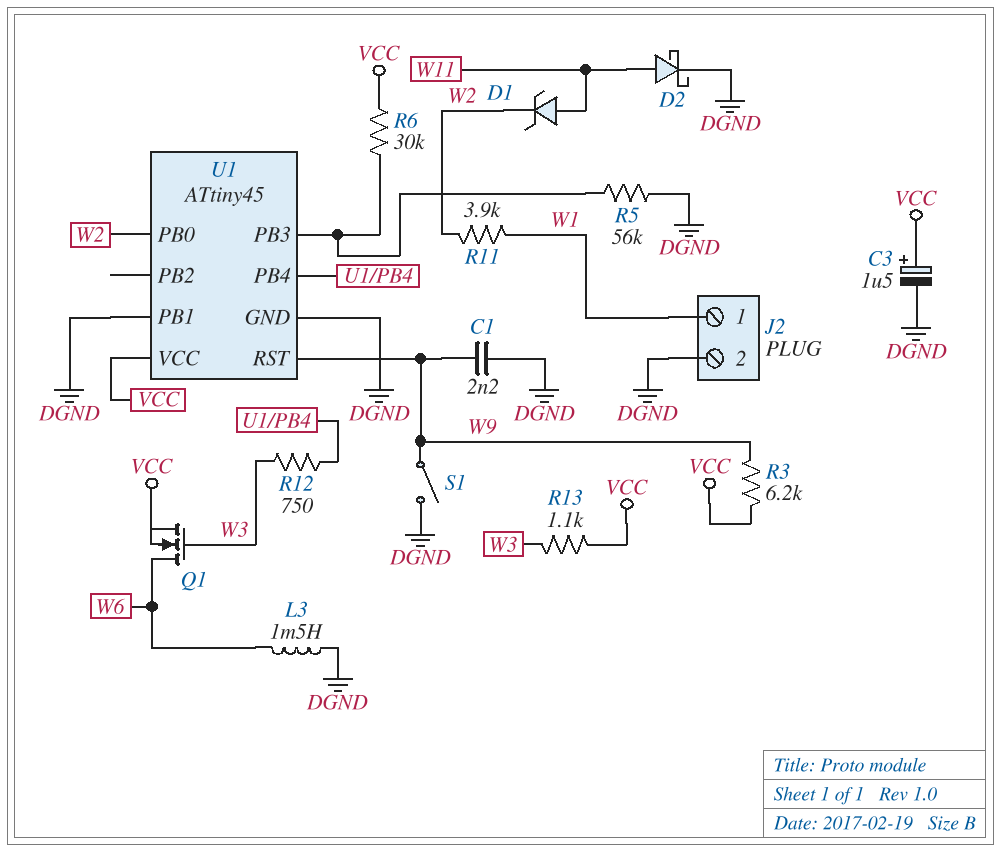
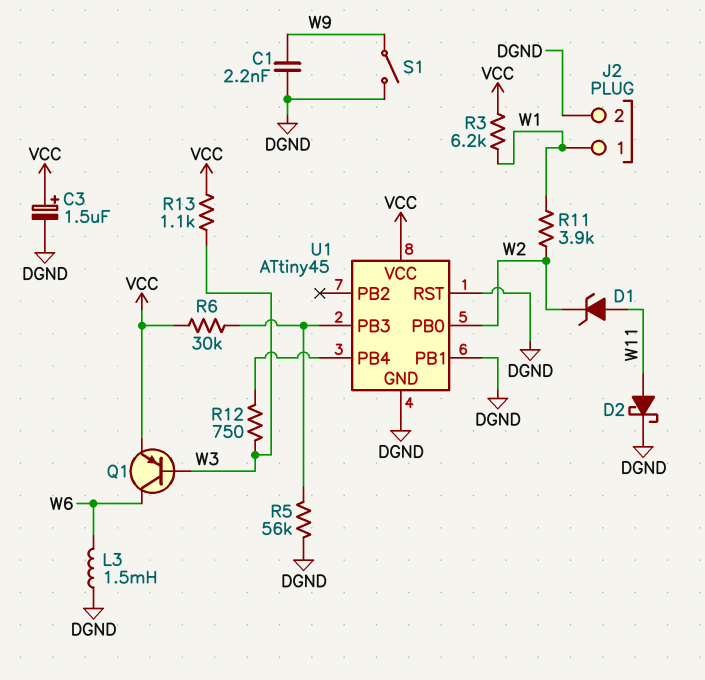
Q1: NMOS (G W3, D W6, S VCC) -> PNP (B W3, C W6, E VCC)
R3: 6.2k (VCC, W9) -> 6.2k (VCC, W1)
U1 pin RST: W9 -> DGND

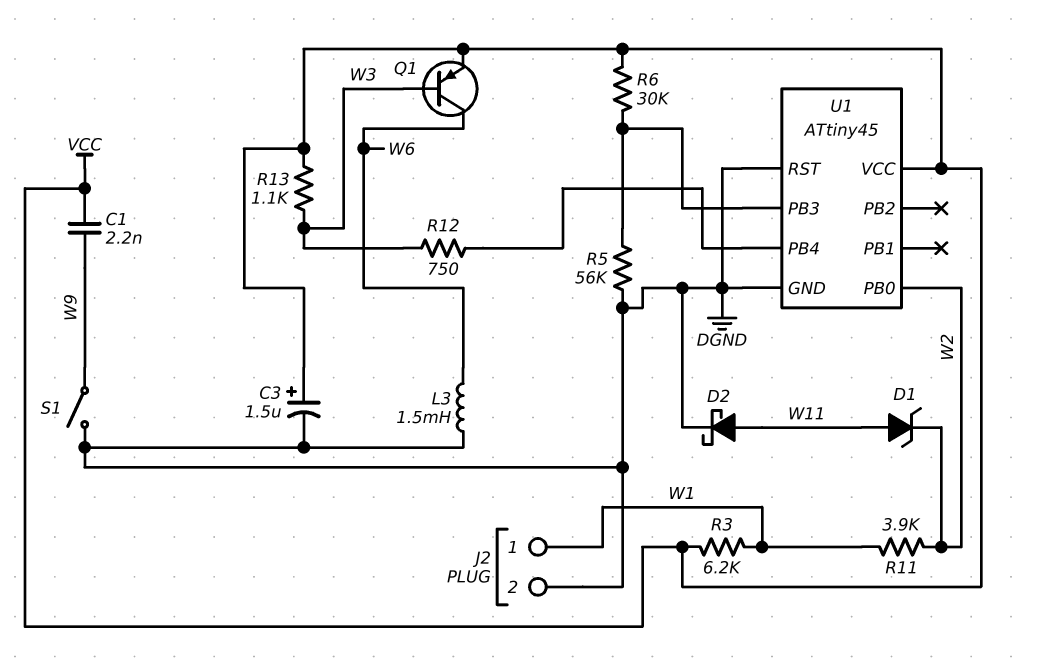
C1: 2.2nF (DGND, W9) -> 2.2nF (VCC, W9)
U1 pin PB1: DGND -> none

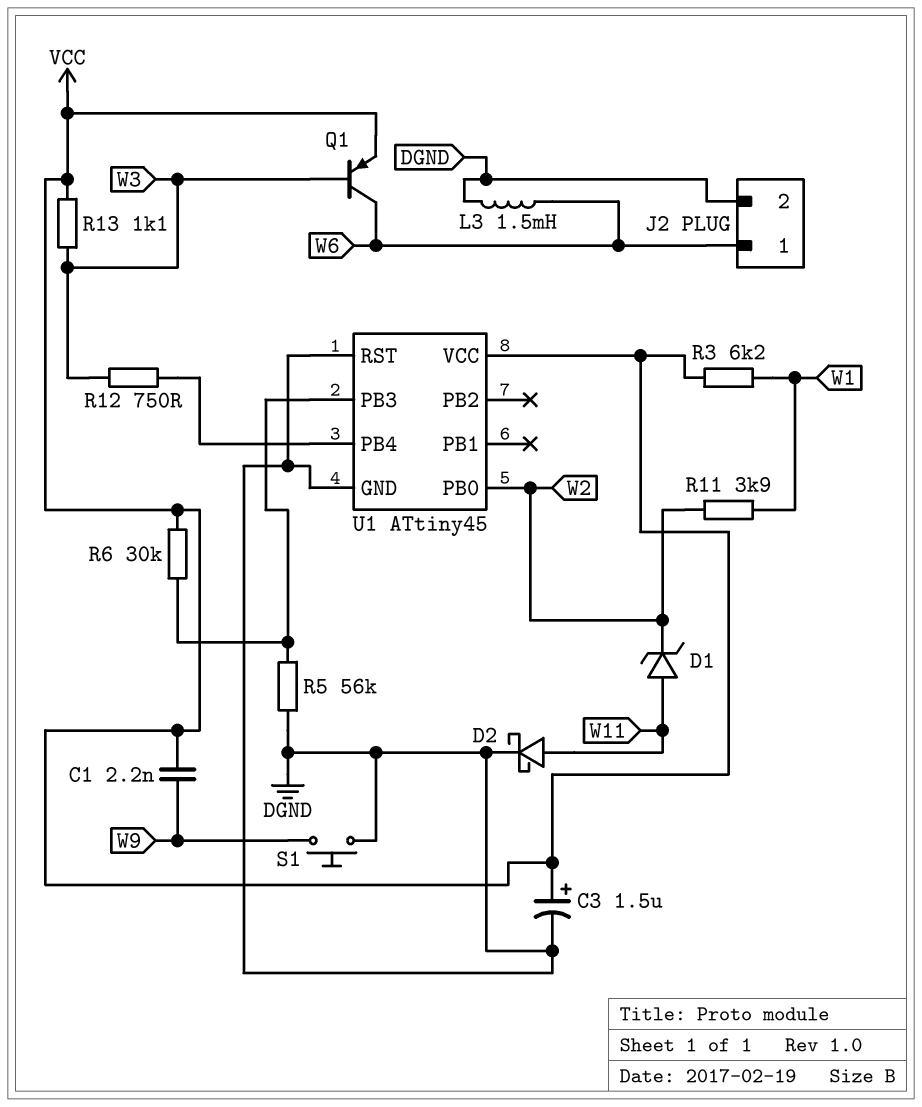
J2 pin 1: W1 -> W6
S1: switch (DGND, W9) -> button (DGND, W9)

